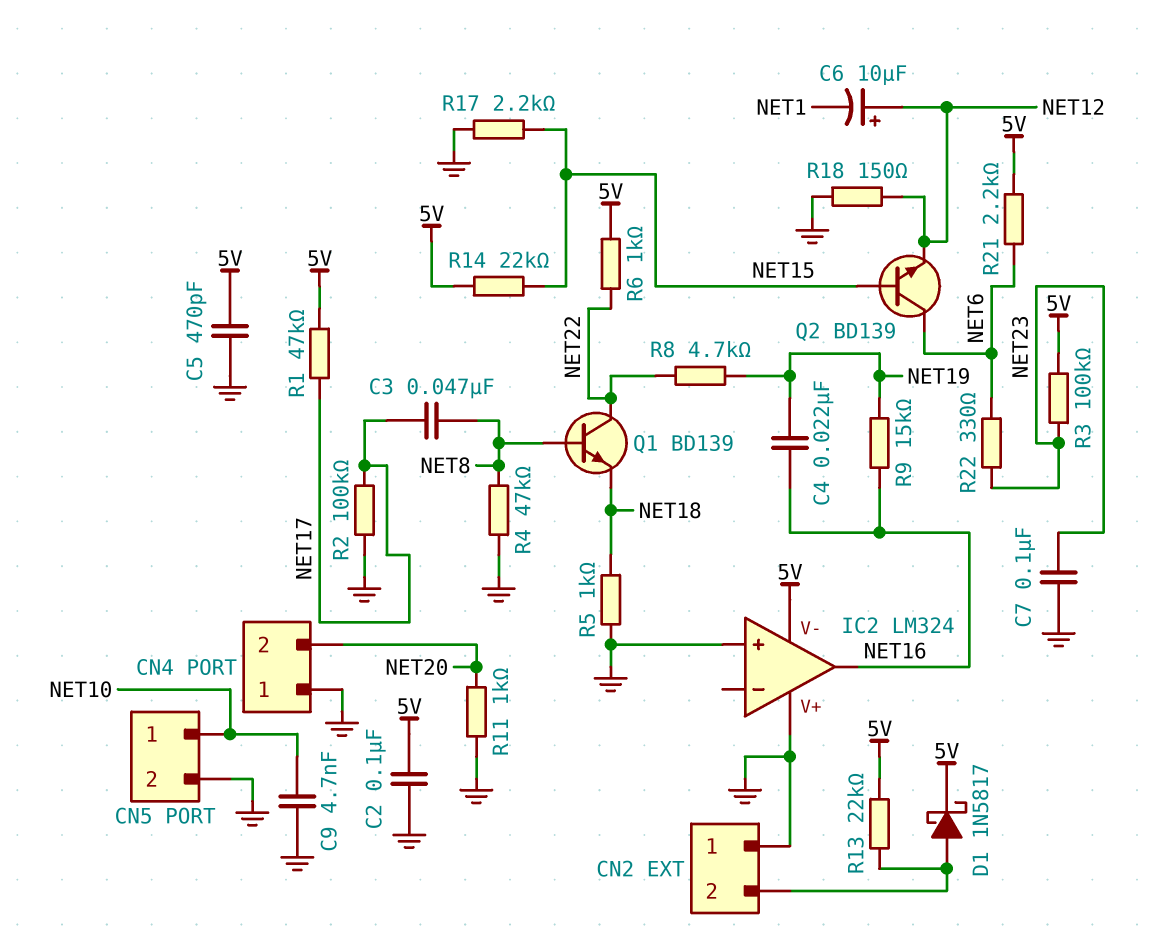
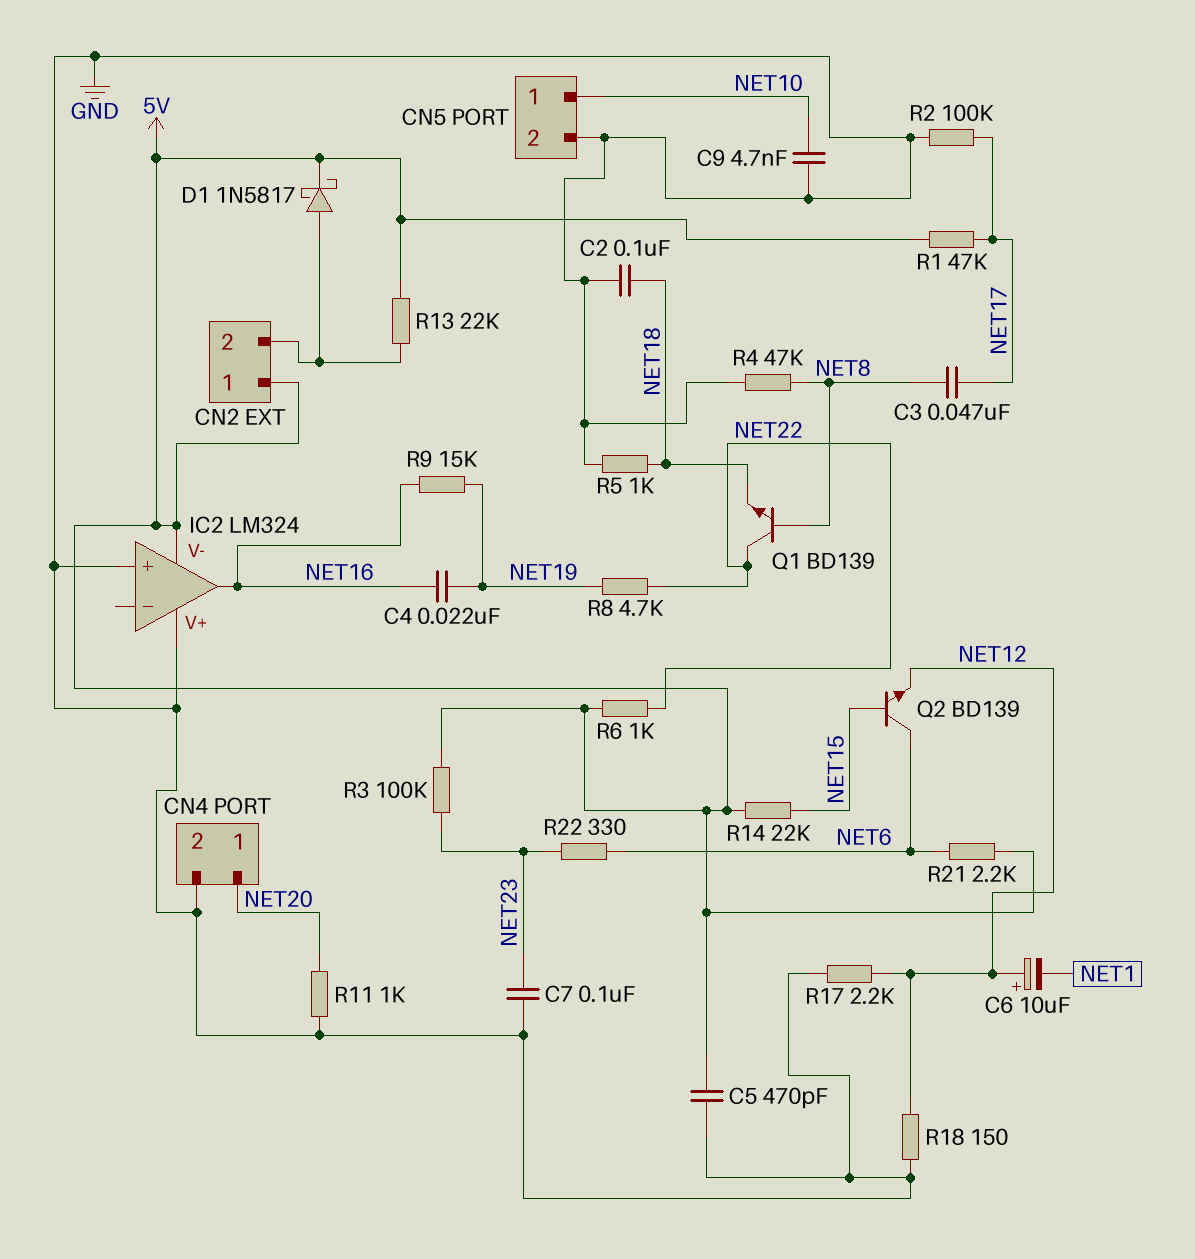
C2: 100nF (5V, GND) -> 100nF (GND, NET18)
CN2 pin 1: GND -> 5V
CN4 pin 1: GND -> NET20
CN4 pin 2: NET20 -> GND
R17: 2.2k (GND, NET15) -> 2.2k (GND, NET12)

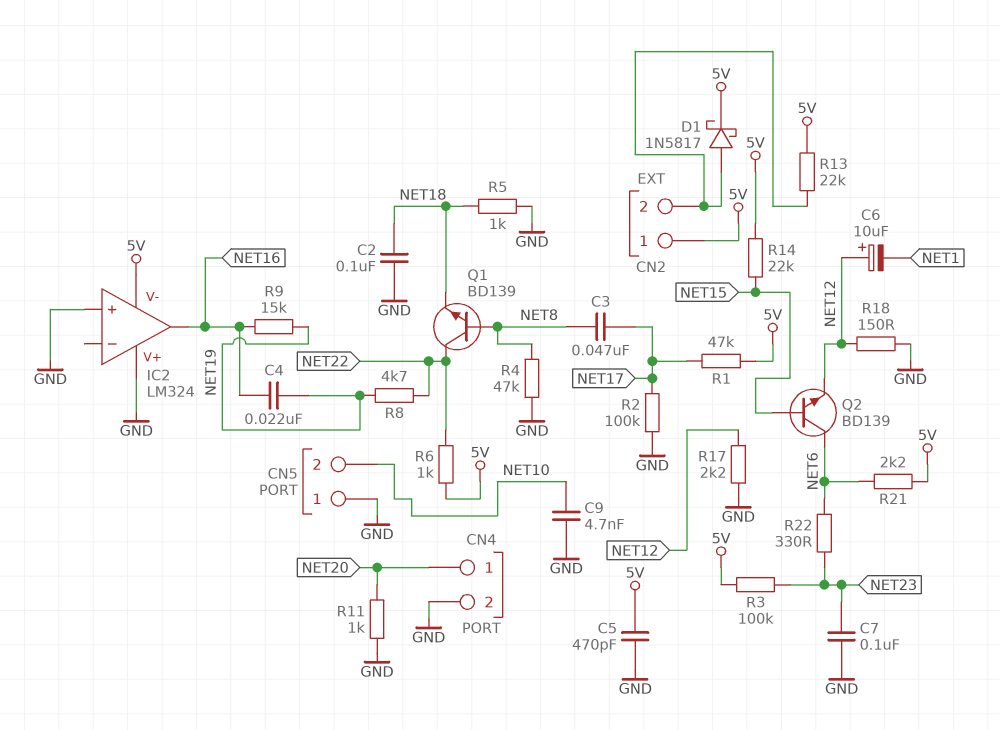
CN5 pin 1: NET10 -> GND
CN5 pin 2: GND -> NET10

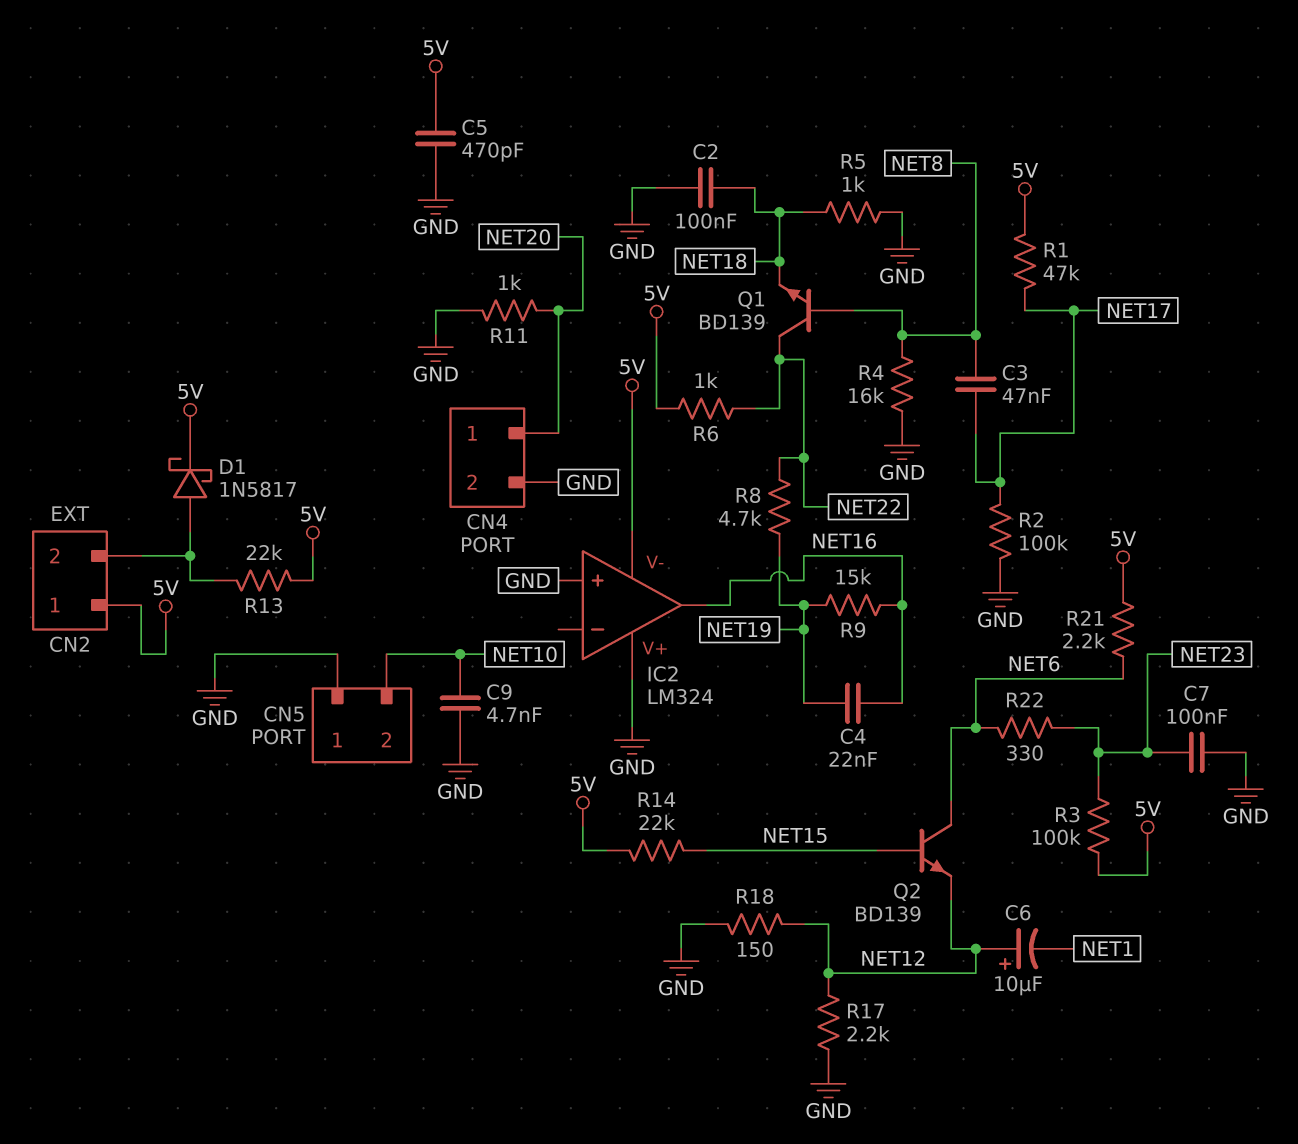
R4: 47k (GND, NET8) -> 16k (GND, NET8)

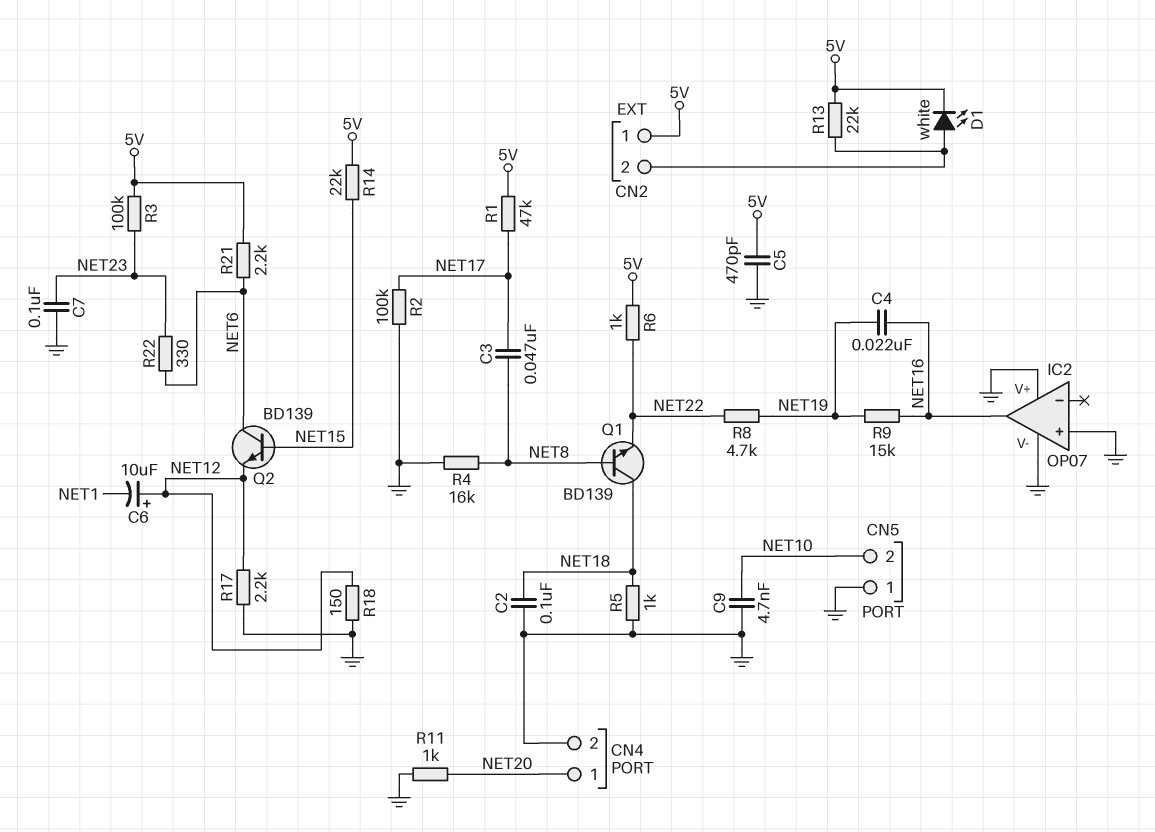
D1: schottky 1N5817 (A CN2/2, K 5V) -> LED white (A CN2/2, K 5V)
IC2: LM324 -> OP07
IC2 pin V-: 5V -> GND
Q1: NPN BD139 (B NET8, C NET22, E NET18) -> NPN BD139 (B NET8, C NET18, E NET22)

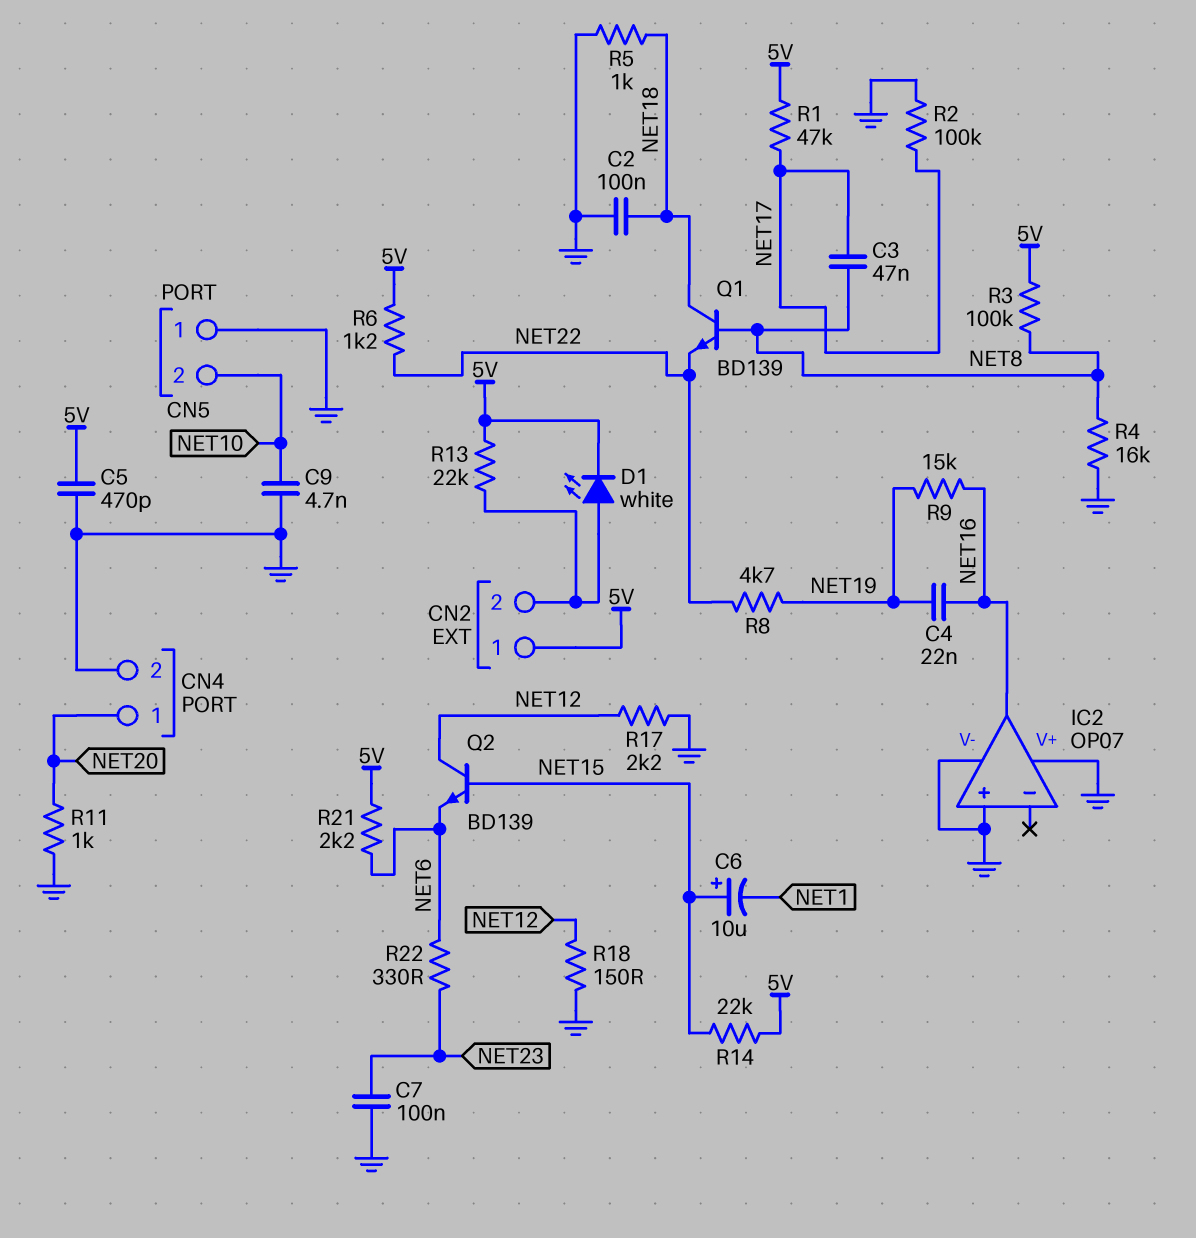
C6: 10uF (plus NET12, minus NET1) -> 10uF (plus NET15, minus NET1)
Q2: NPN BD139 (B NET15, C NET6, E NET12) -> NPN BD139 (B NET15, C NET12, E NET6)
R3: 100k (5V, NET23) -> 100k (5V, NET8)
R6: 1k (5V, NET22) -> 1.2k (5V, NET22)

